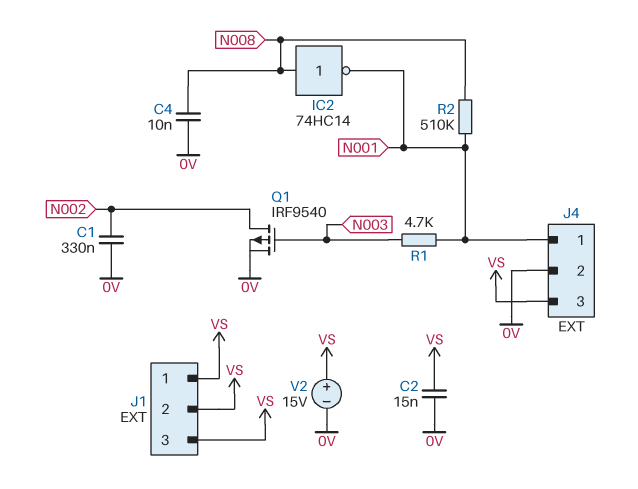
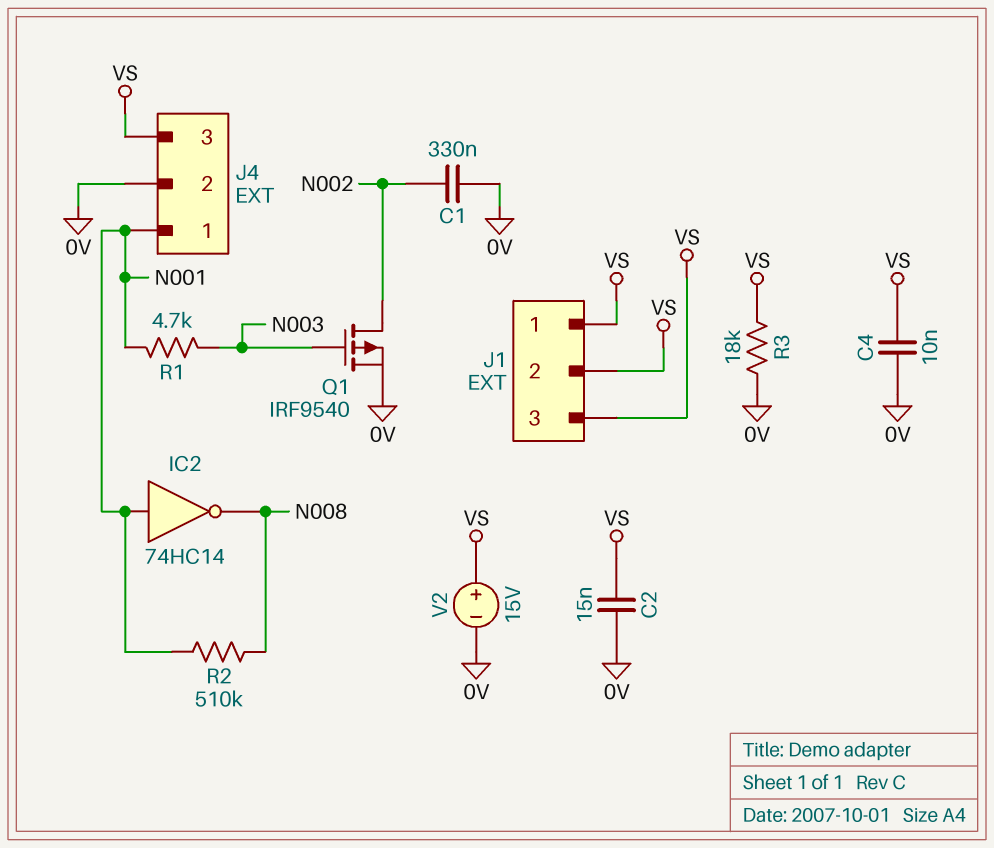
C4: 10nF (0V, N008) -> 10nF (0V, VS)
IC2: NOT 74HC14 (in N008, out N001) -> NOT 74HC14 (in N001, out N008)
R3: none -> 18k (0V, VS)

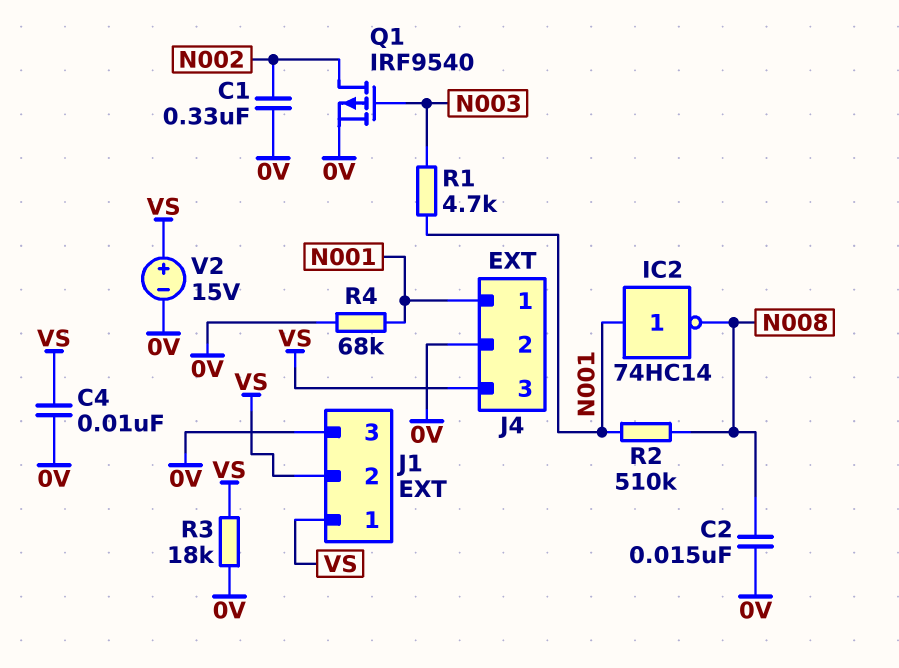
C2: 15nF (0V, VS) -> 15nF (0V, N008)
J1 pin 3: VS -> 0V
R4: none -> 68k (0V, N001)

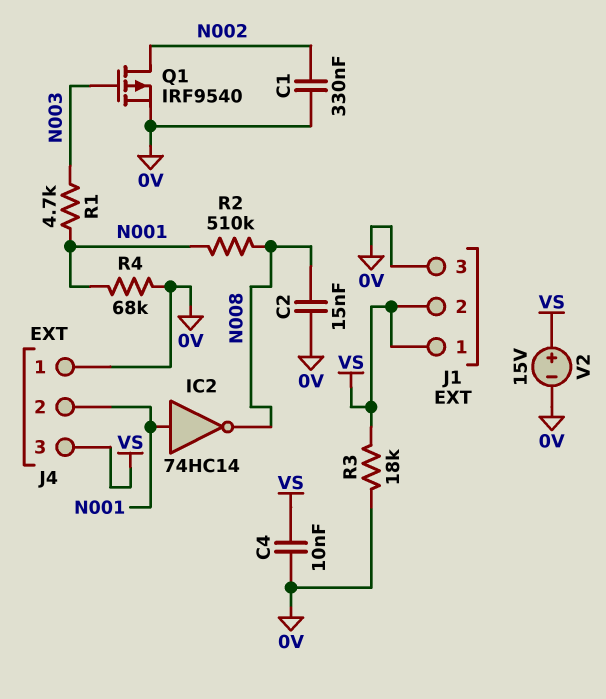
J4 pin 1: N001 -> 0V
J4 pin 2: 0V -> N001

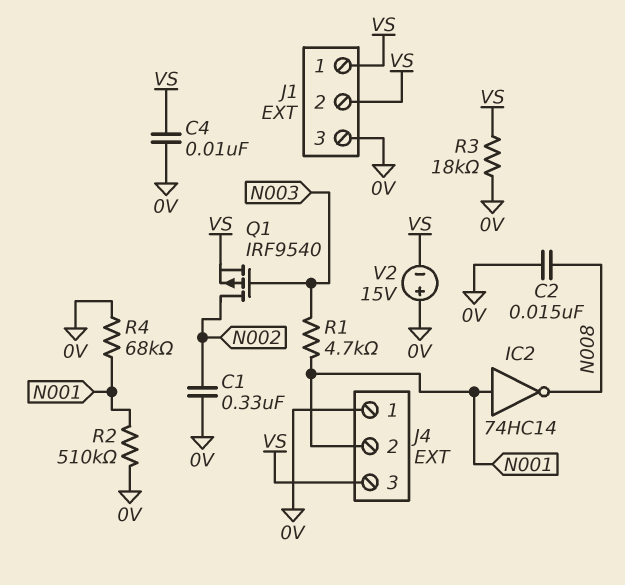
Q1: PMOS IRF9540 (G N003, D N002, S 0V) -> PMOS IRF9540 (G N003, D N002, S VS)
R2: 510k (N001, N008) -> 510k (0V, N001)
V2: 15V (plus VS, minus 0V) -> 15V (plus 0V, minus VS)

